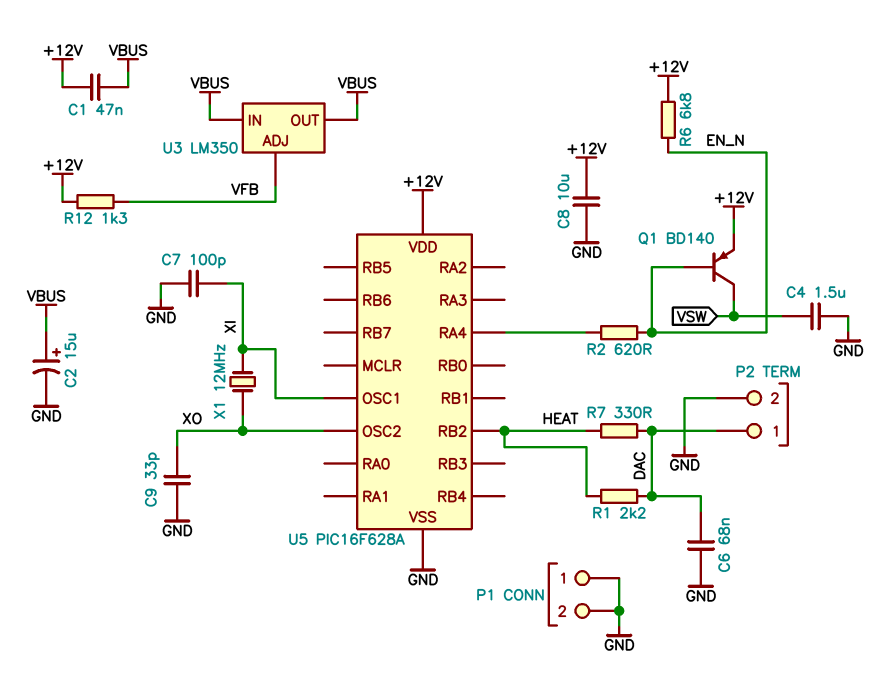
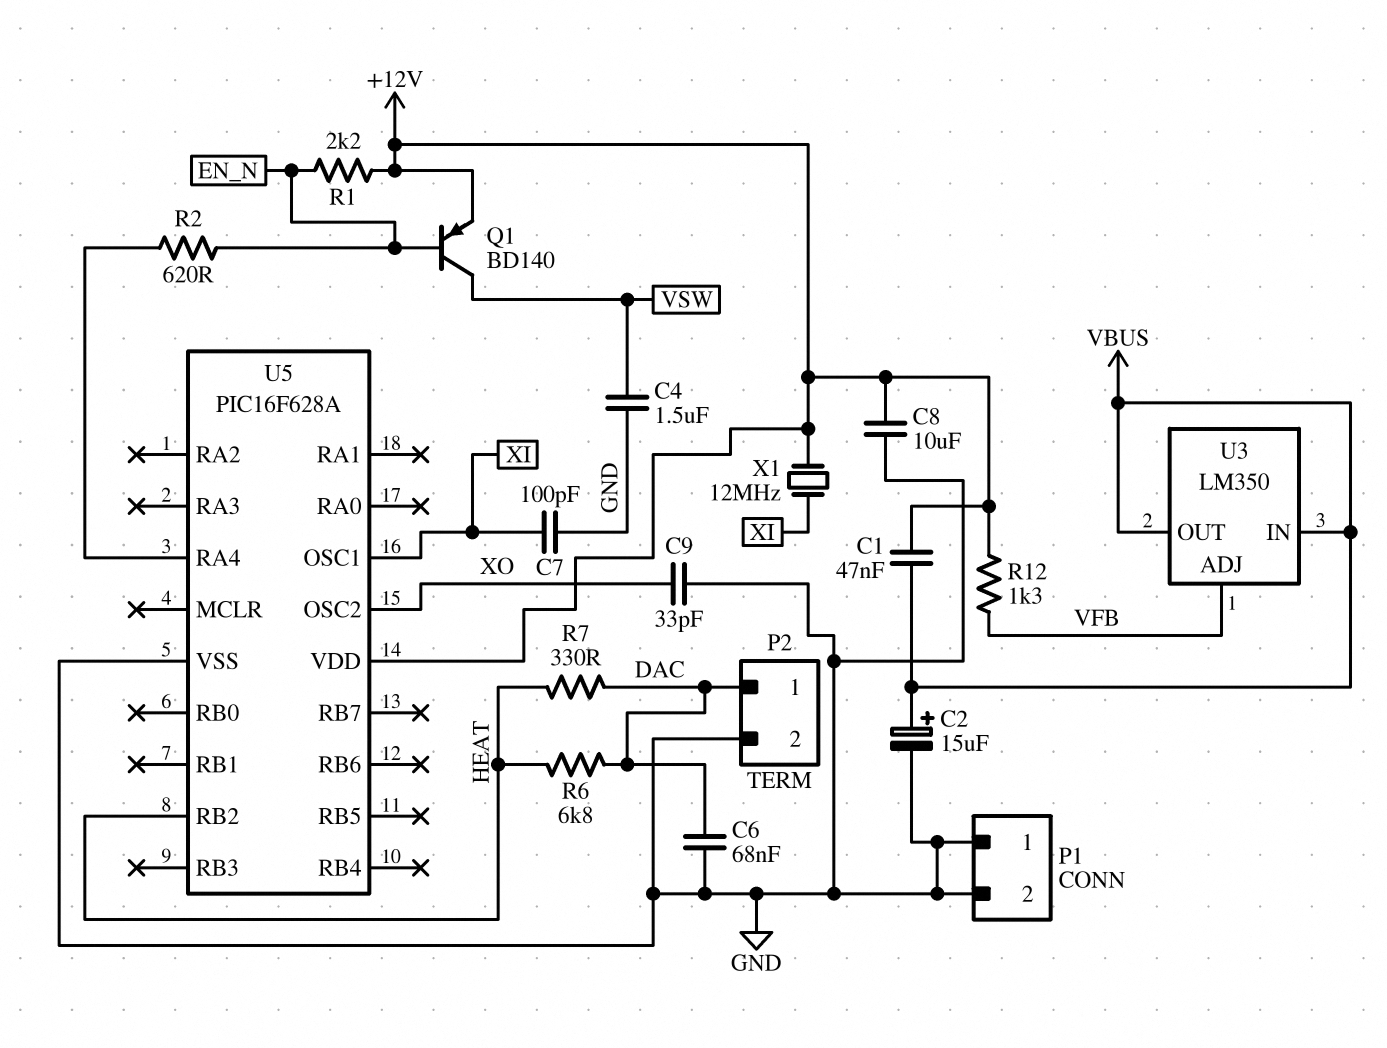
R1: 2.2k (DAC, HEAT) -> 2.2k (+12V, EN_N)
R6: 6.8k (+12V, EN_N) -> 6.8k (DAC, HEAT)
X1: 12MHz (XI, XO) -> 12MHz (+12V, XI)

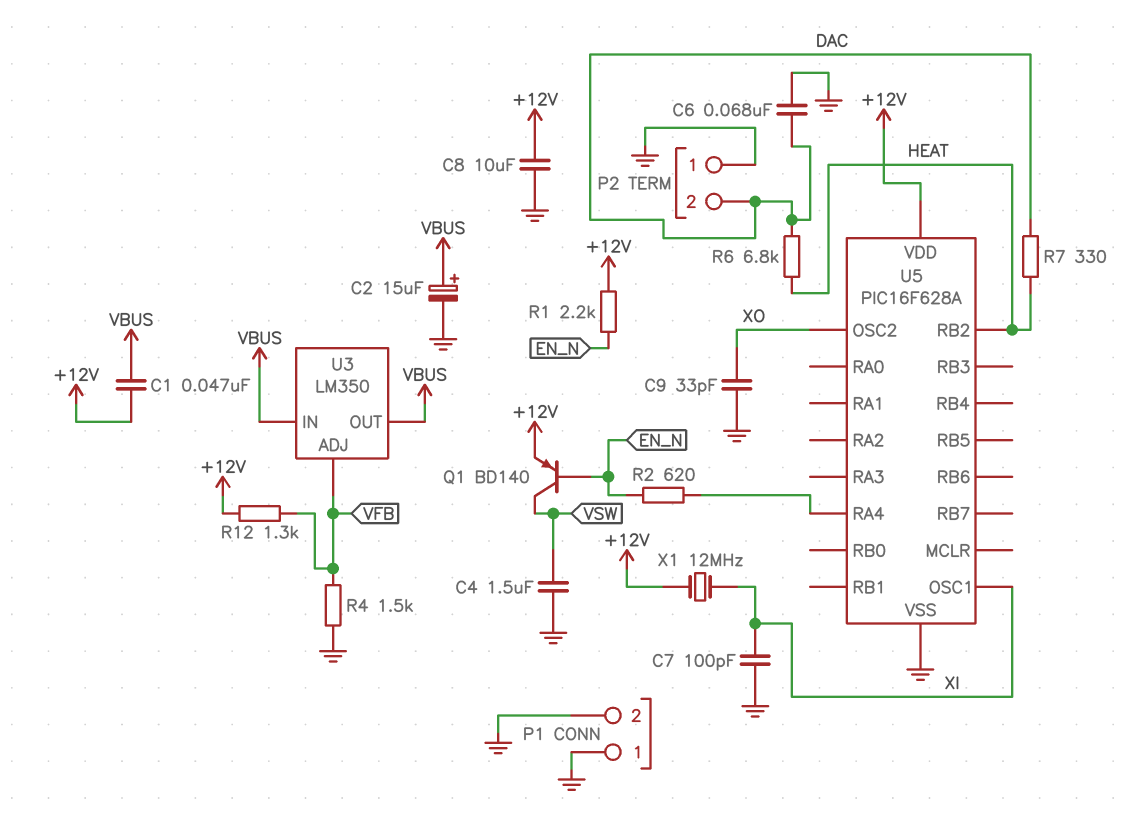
P2 pin 1: DAC -> GND
P2 pin 2: GND -> DAC
R4: none -> 1.5k (GND, VFB)

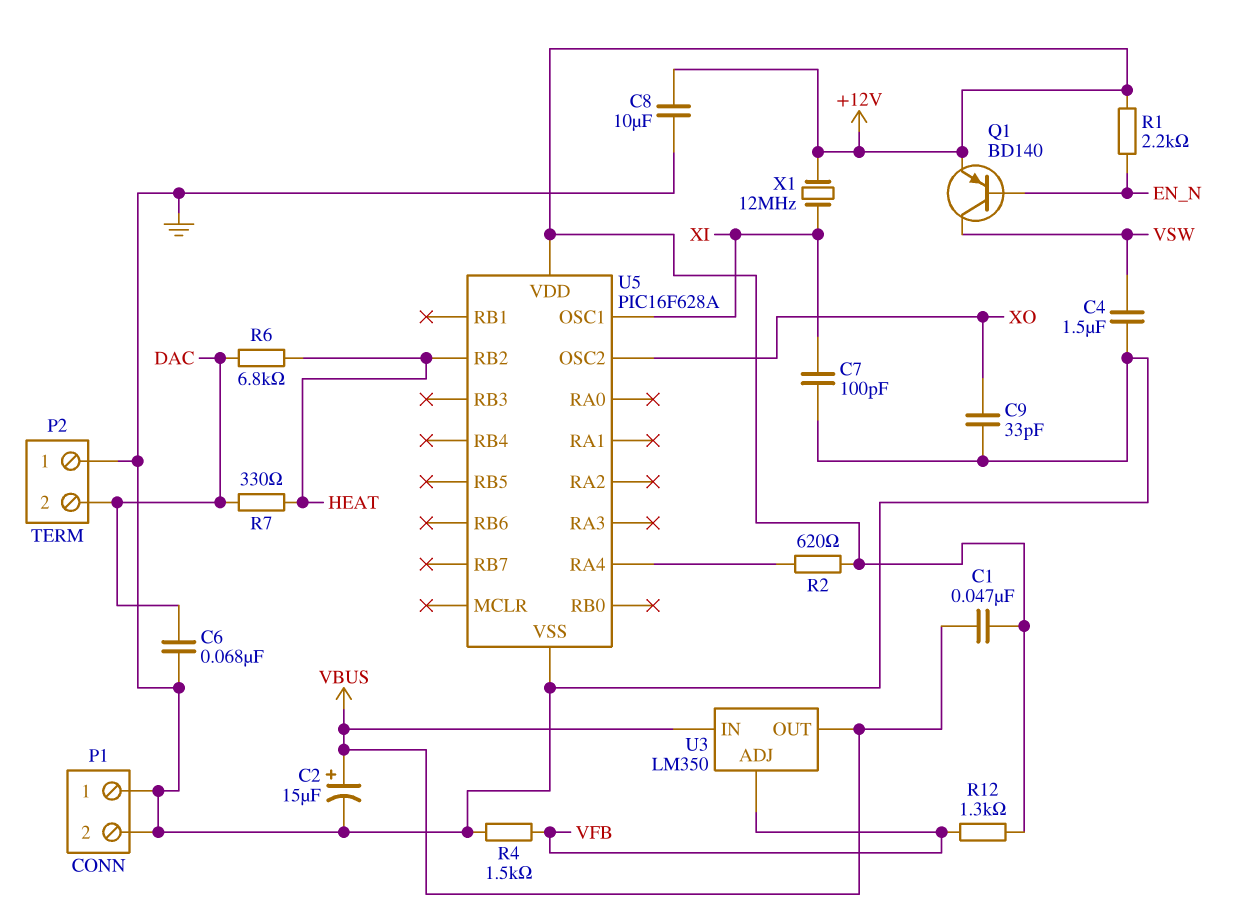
R2: 620 (EN_N, U5/RA4) -> 620 (+12V, U5/RA4)

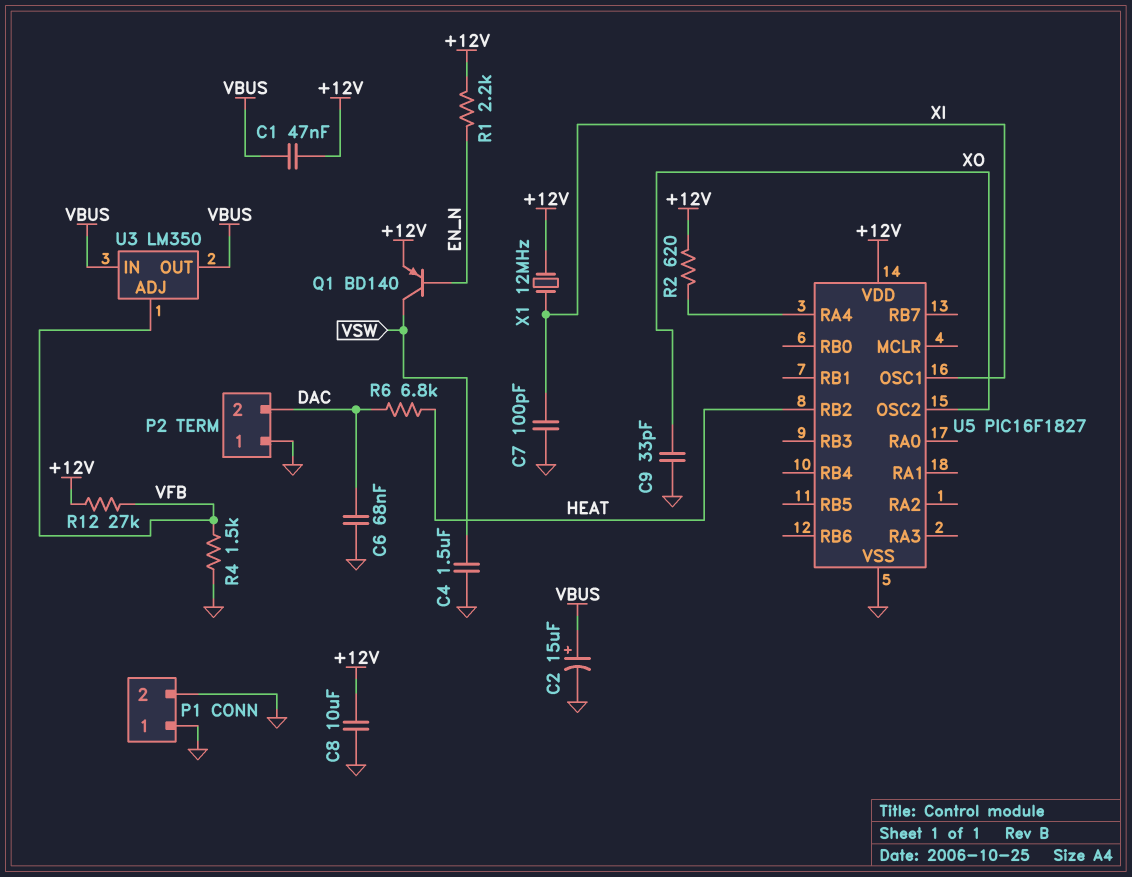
R7: 330 (DAC, HEAT) -> none
R12: 1.3k (+12V, VFB) -> 27k (+12V, VFB)
U5: PIC16F628A -> PIC16F1827

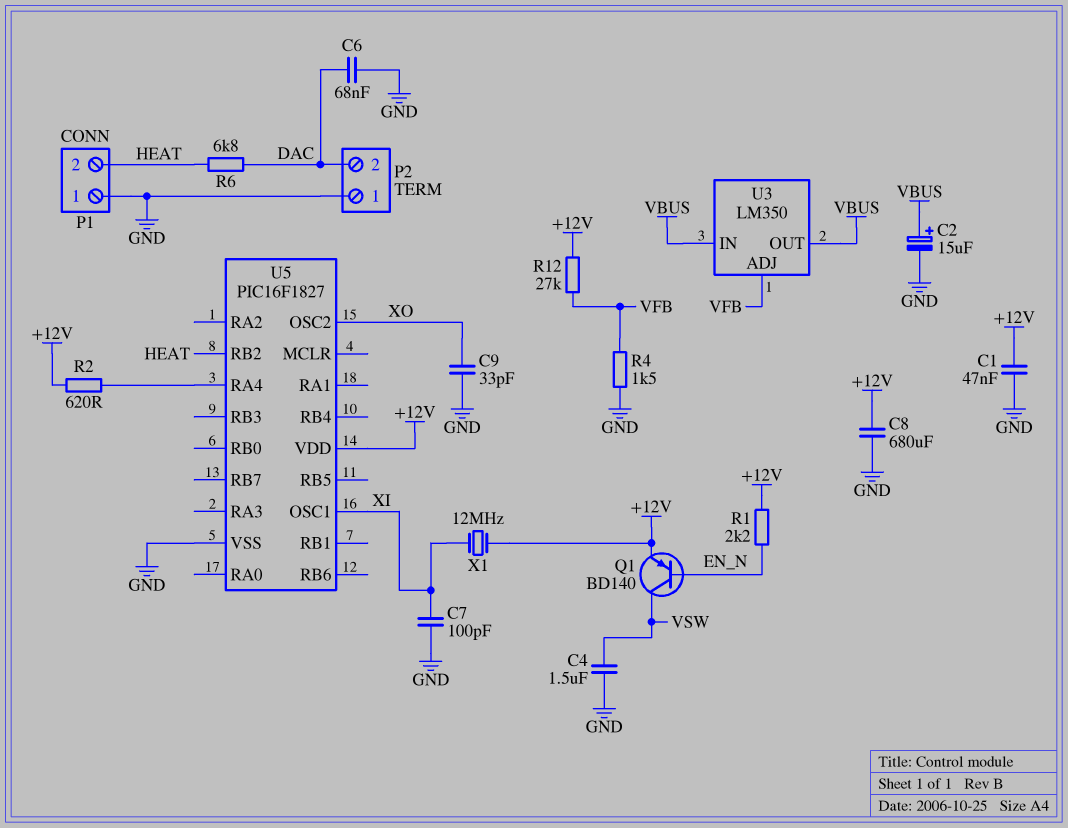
C1: 47nF (+12V, VBUS) -> 47nF (+12V, GND)
C8: 10uF (+12V, GND) -> 680uF (+12V, GND)
P1 pin 2: GND -> HEAT

